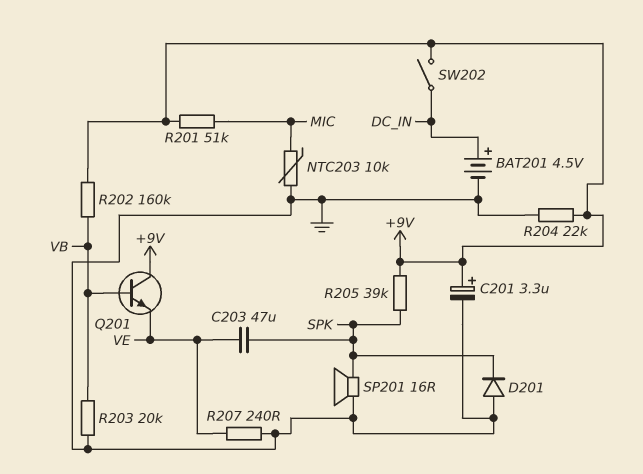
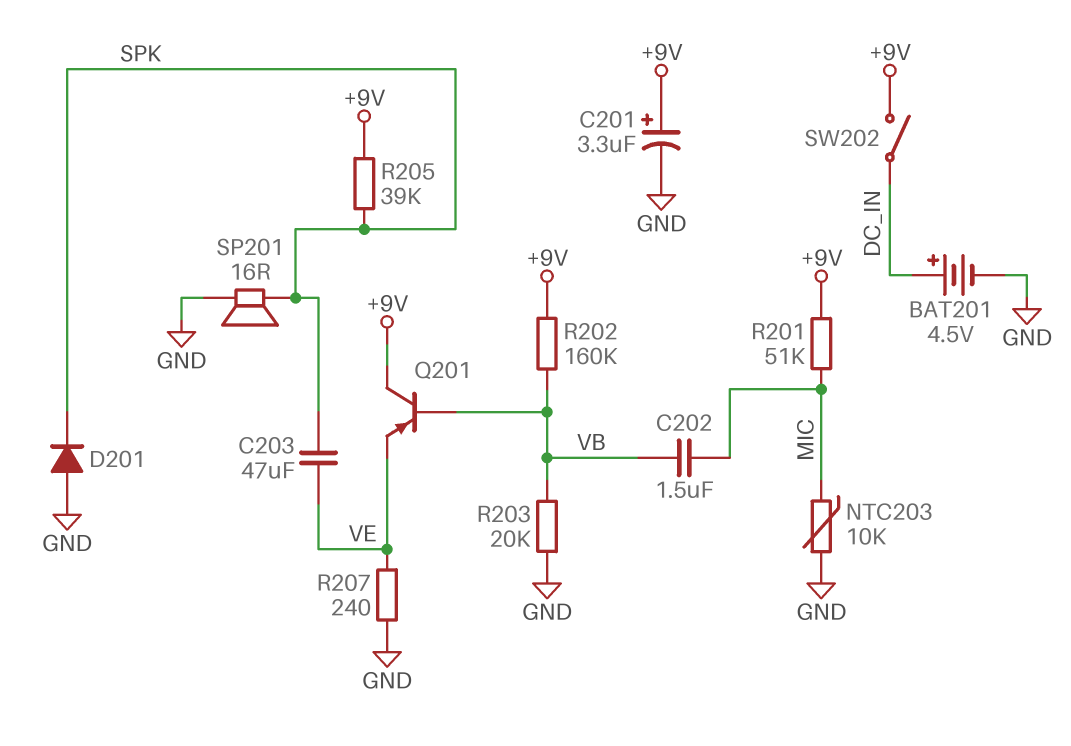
C202: none -> 1.5uF (MIC, VB)
Q201: NPN (B VB, C +9V, E VE) -> PNP (B VB, C +9V, E VE)
R204: 22k (+9V, GND) -> none

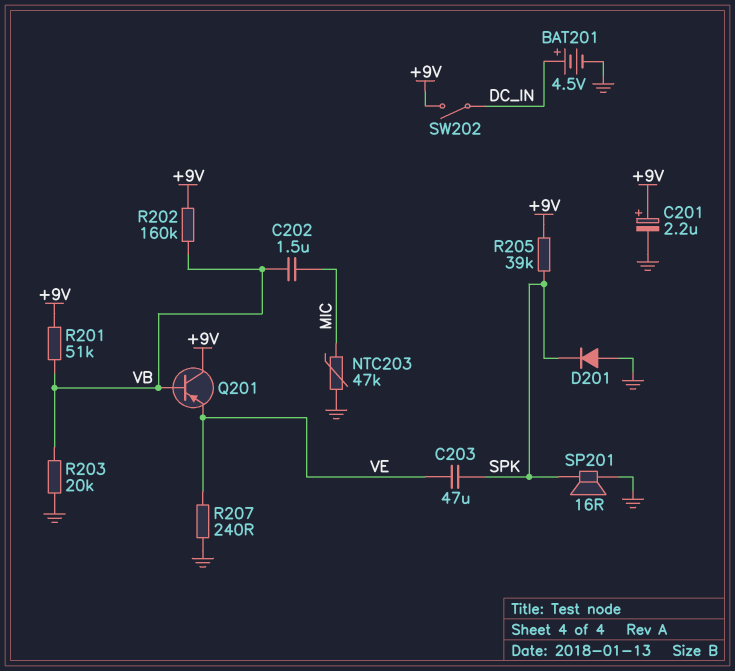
C201: 3.3uF (plus +9V, minus GND) -> 2.2uF (plus +9V, minus GND)
NTC203: 10k (GND, MIC) -> 47k (GND, MIC)
R201: 51k (+9V, MIC) -> 51k (+9V, VB)

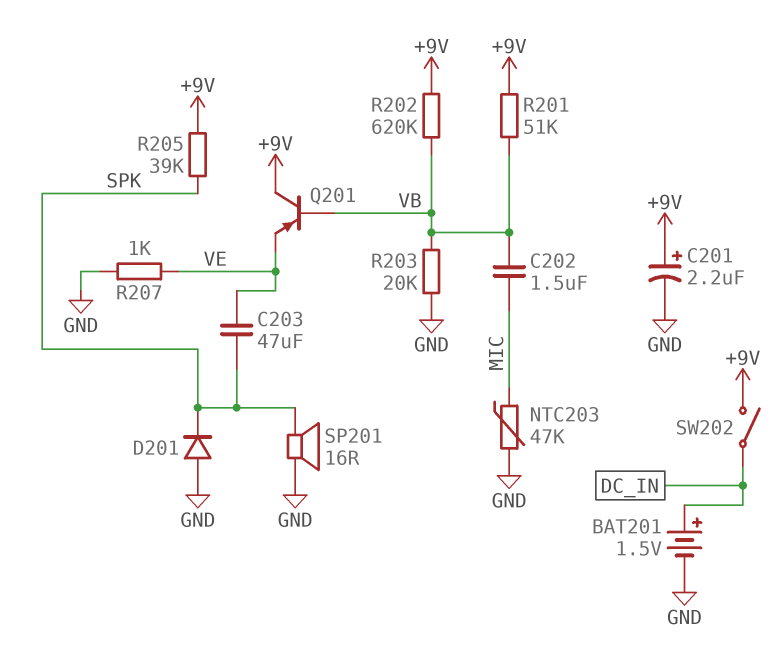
BAT201: 4.5V (plus DC_IN, minus GND) -> 1.5V (plus DC_IN, minus GND)
R202: 160k (+9V, VB) -> 620k (+9V, VB)
R207: 240 (GND, VE) -> 1k (GND, VE)

